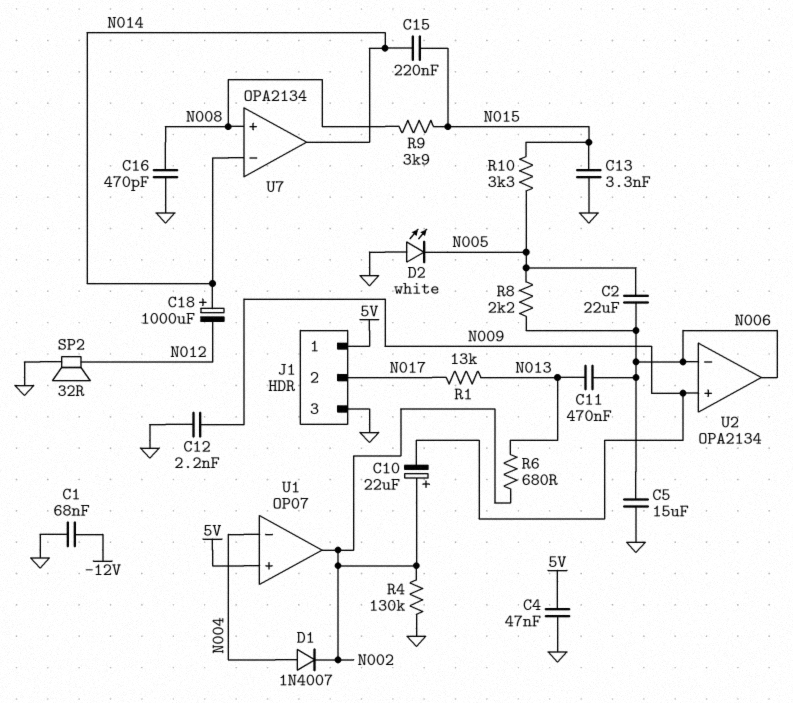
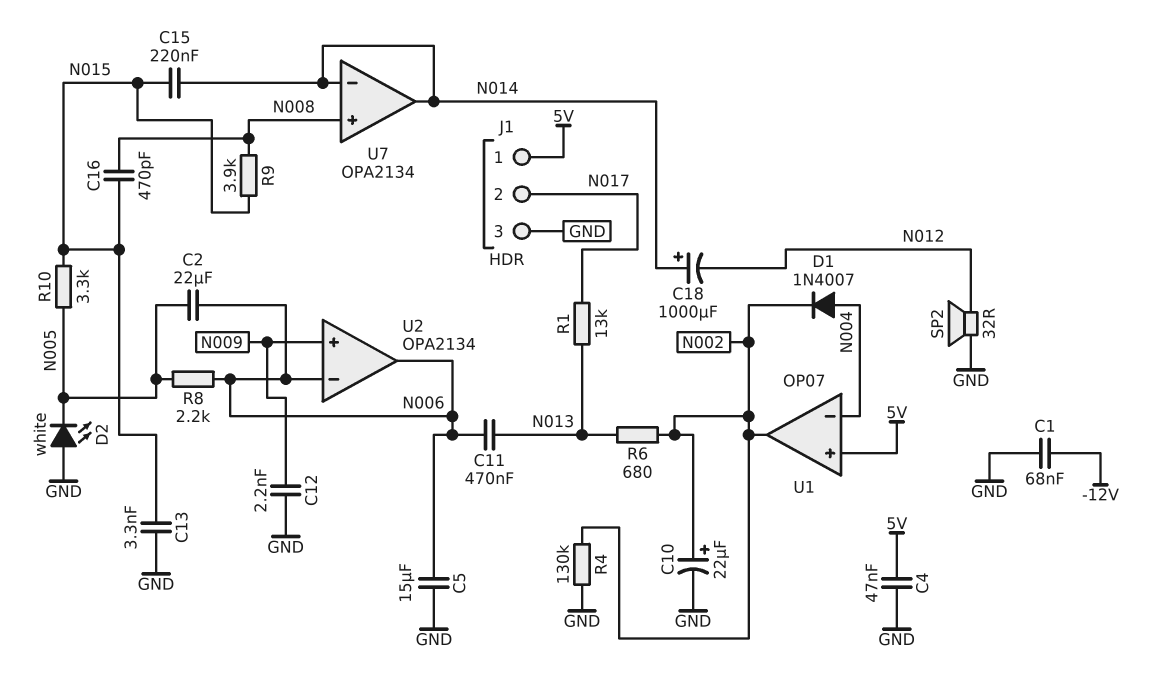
C10: 22uF (plus N002, minus N009) -> 22uF (plus N002, minus GND)
C16: 470pF (GND, N008) -> 470pF (N008, N015)

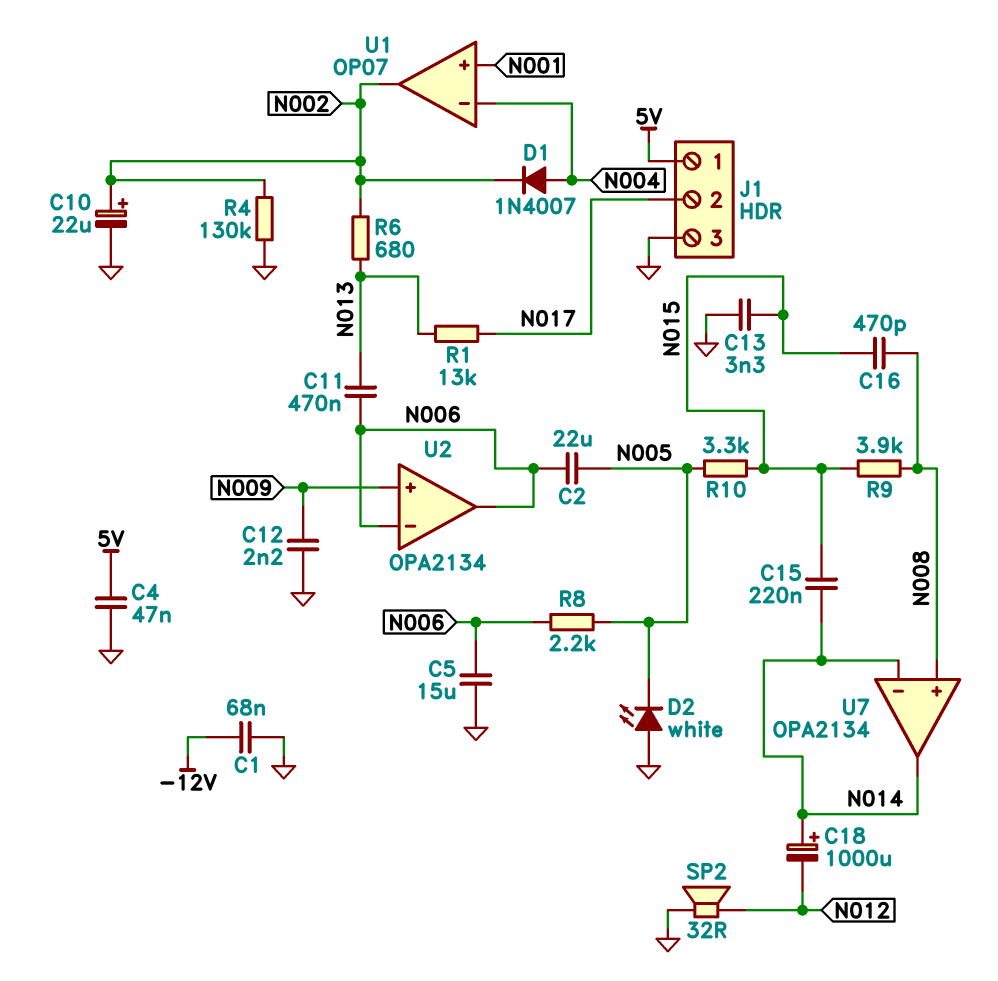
U1 pin in+: 5V -> N001

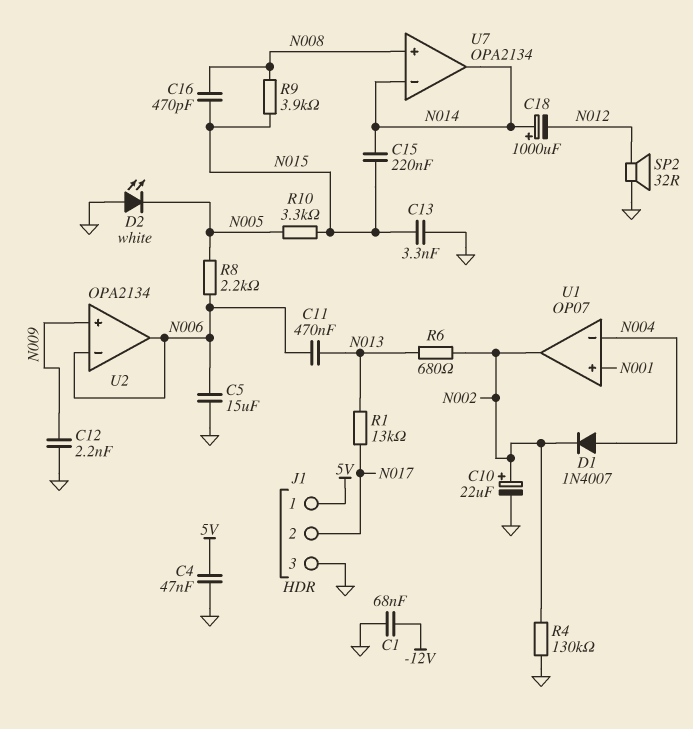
C2: 22uF (N005, N006) -> none

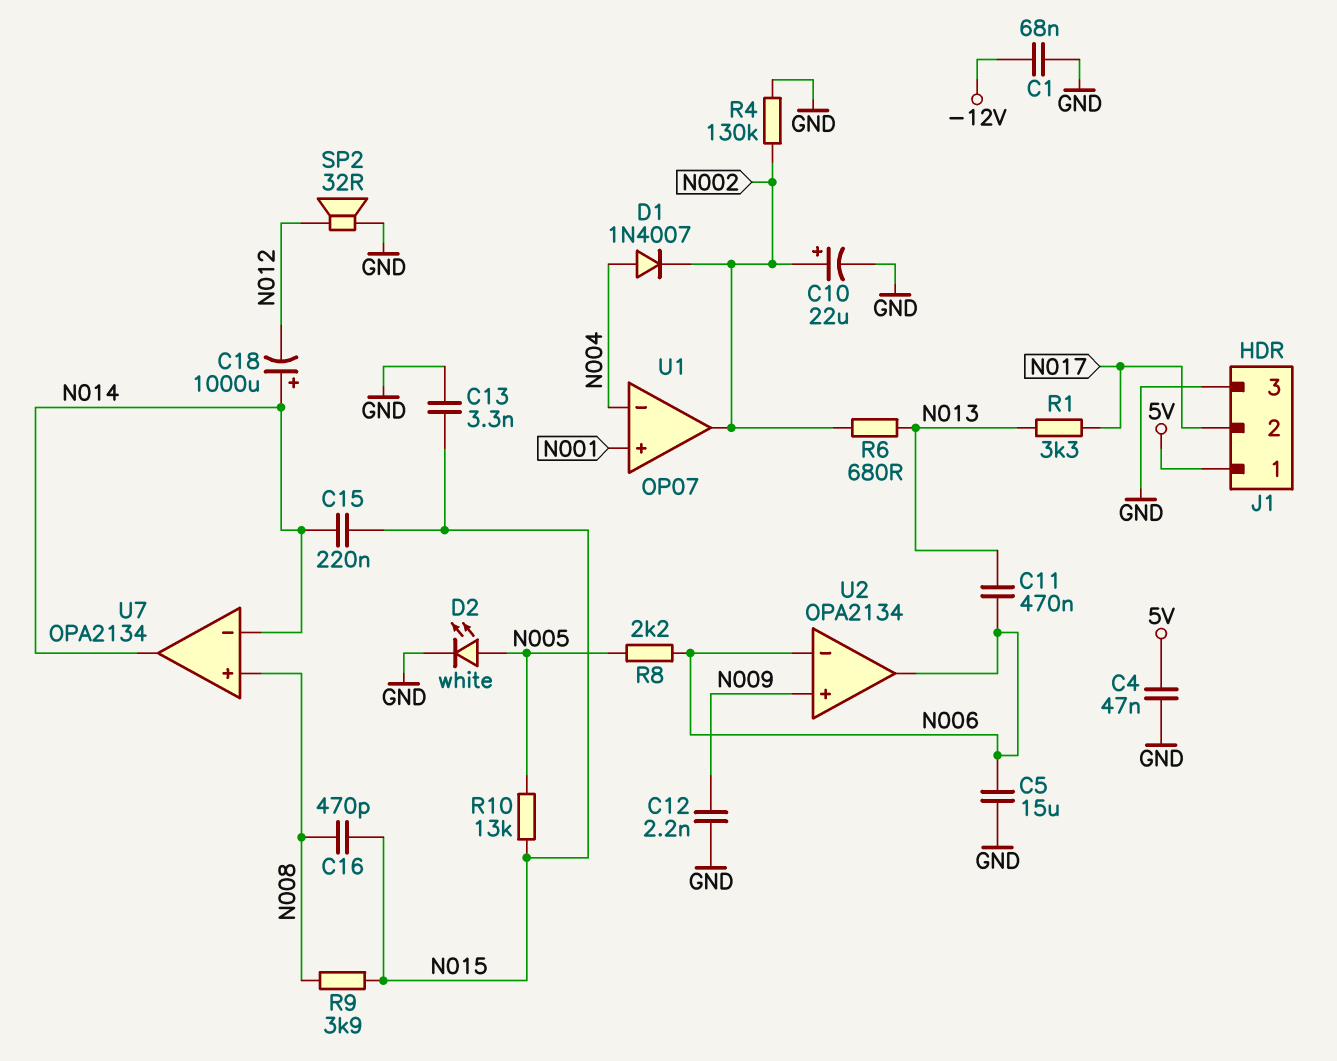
D2: LED white (A GND, K N005) -> LED white (A N005, K GND)
R1: 13k (N013, N017) -> 3.3k (N013, N017)
R10: 3.3k (N005, N015) -> 13k (N005, N015)

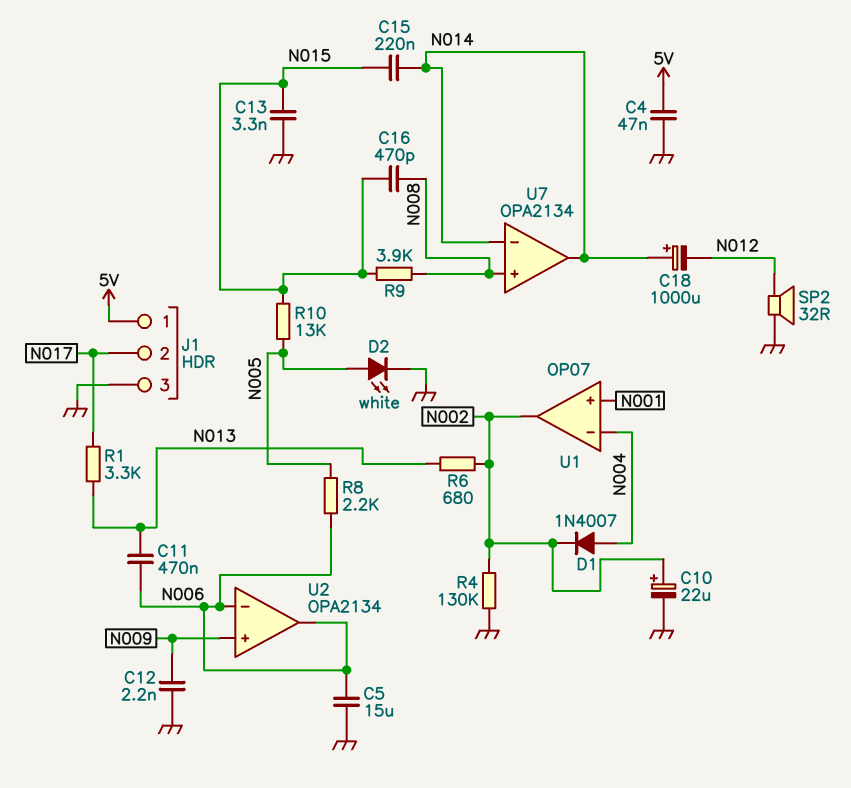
C1: 68nF (-12V, GND) -> none

